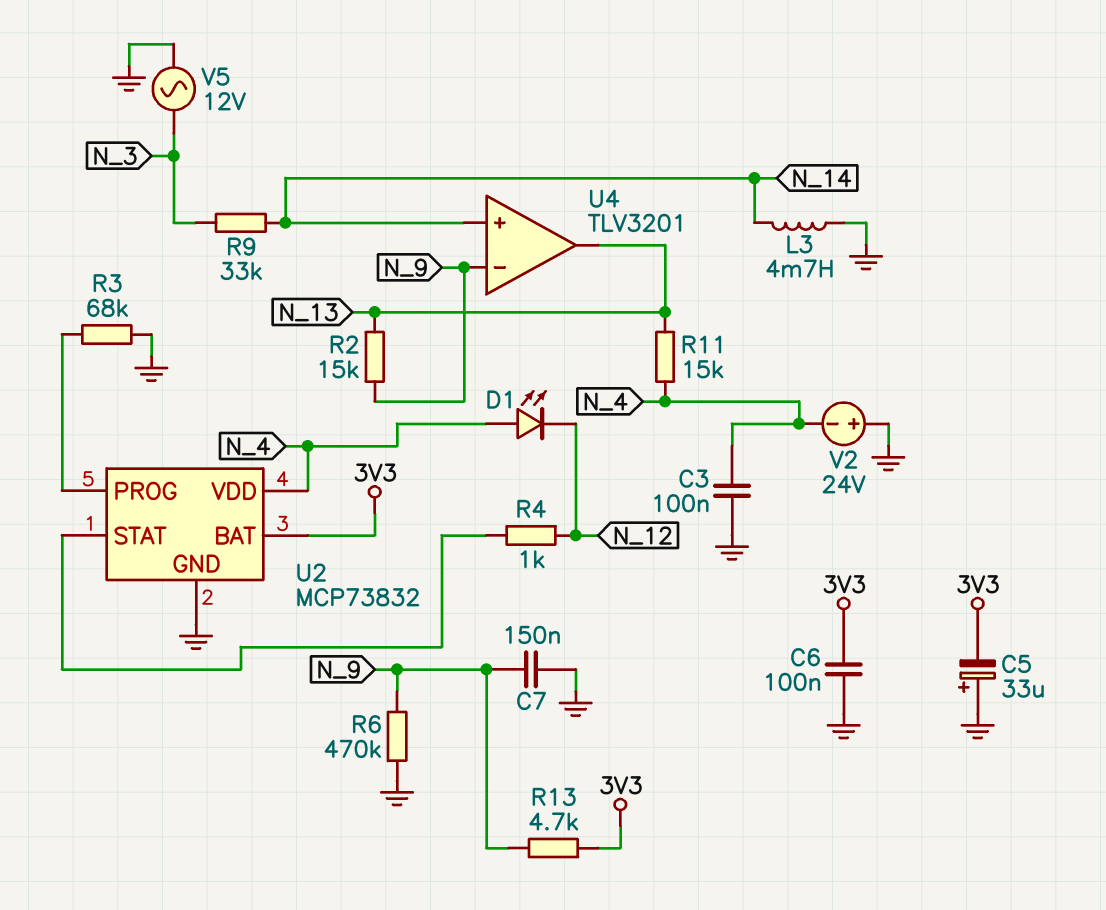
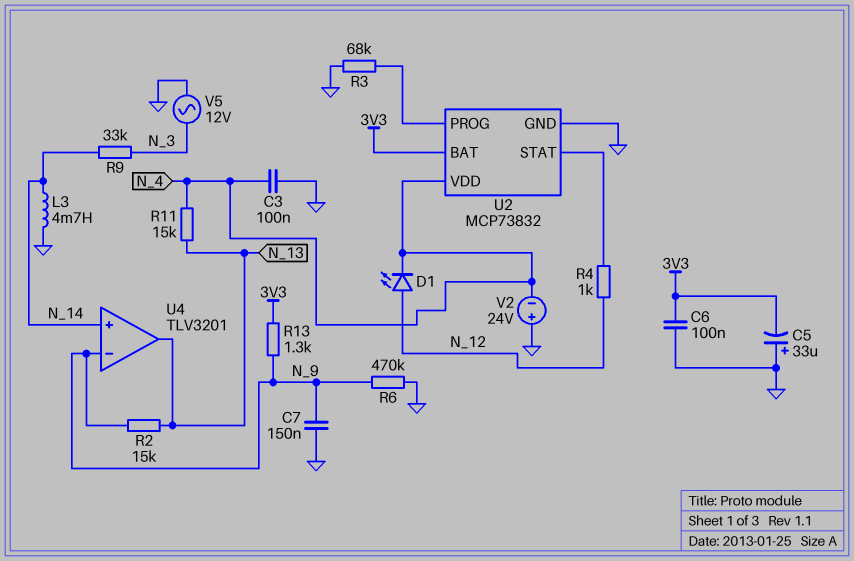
D1: LED (A N_4, K N_12) -> LED (A N_12, K N_4)
R13: 4.7k (3V3, N_9) -> 1.3k (3V3, N_9)

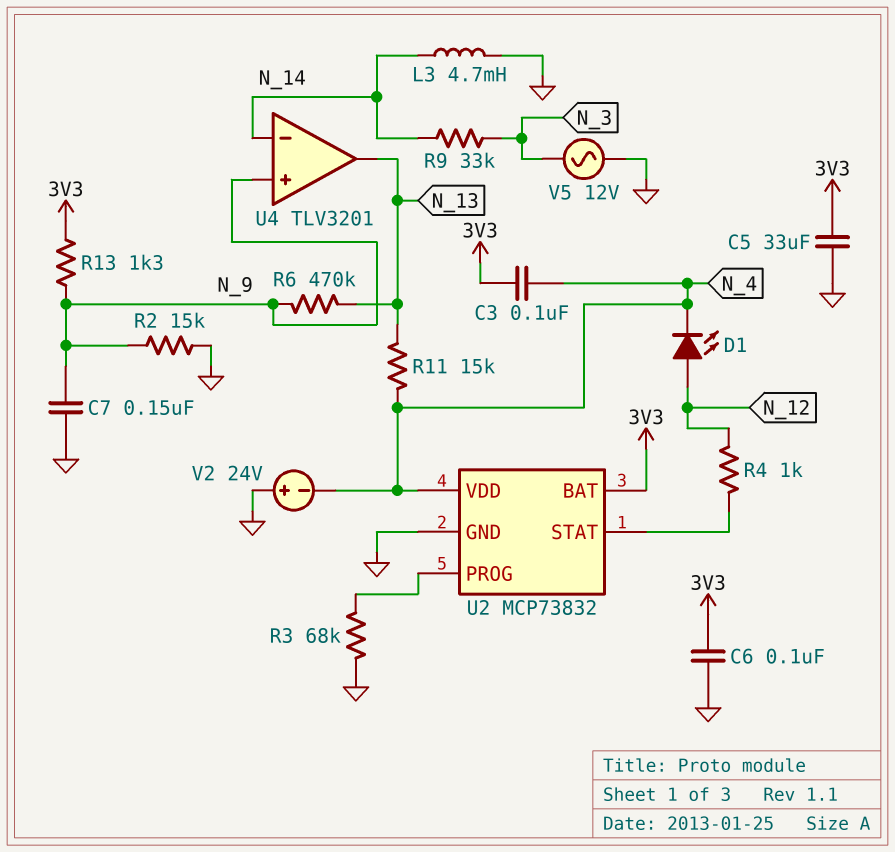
C3: 100nF (GND, N_4) -> 100nF (3V3, N_4)
C5: 33uF (plus GND, minus 3V3) -> 33uF (3V3, GND)
R2: 15k (N_9, N_13) -> 15k (GND, N_9)
R6: 470k (GND, N_9) -> 470k (N_9, N_13)
U4 pin in+: N_14 -> N_9
U4 pin in-: N_9 -> N_14

